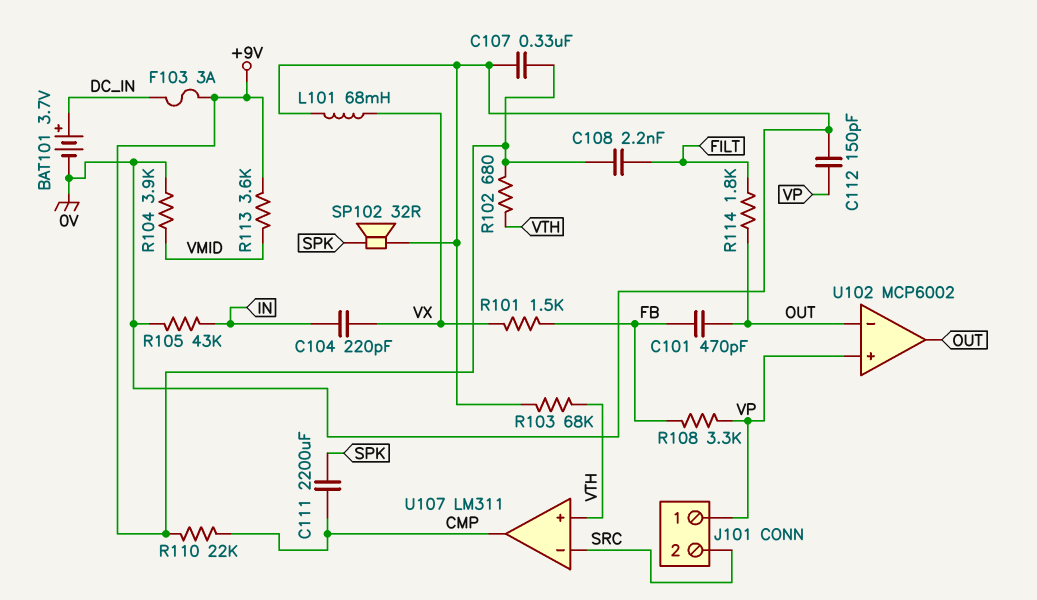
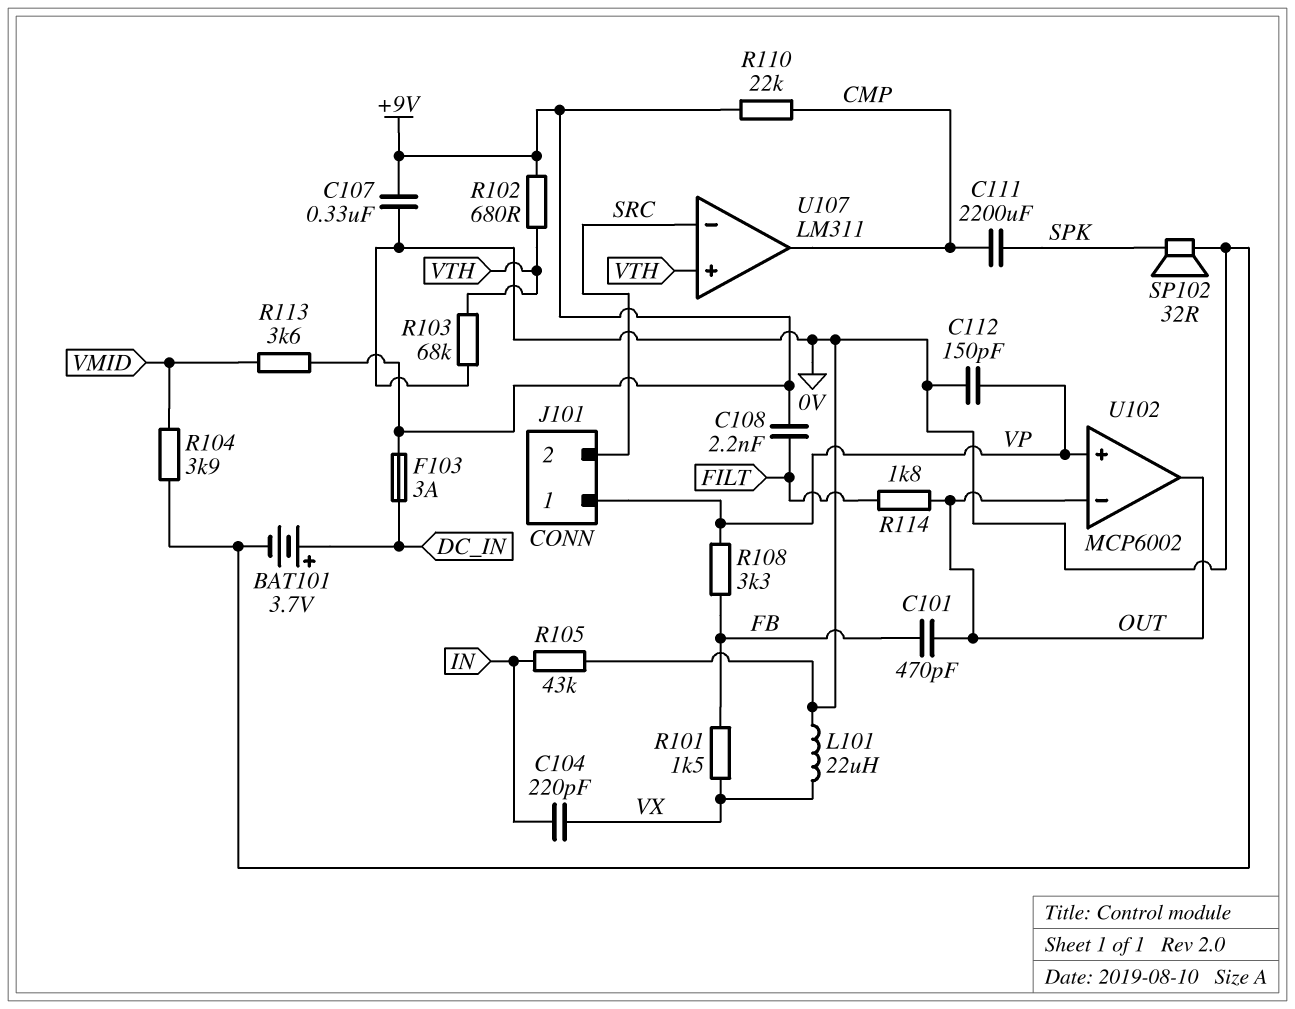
L101: 68mH (0V, VX) -> 22uH (0V, VX)

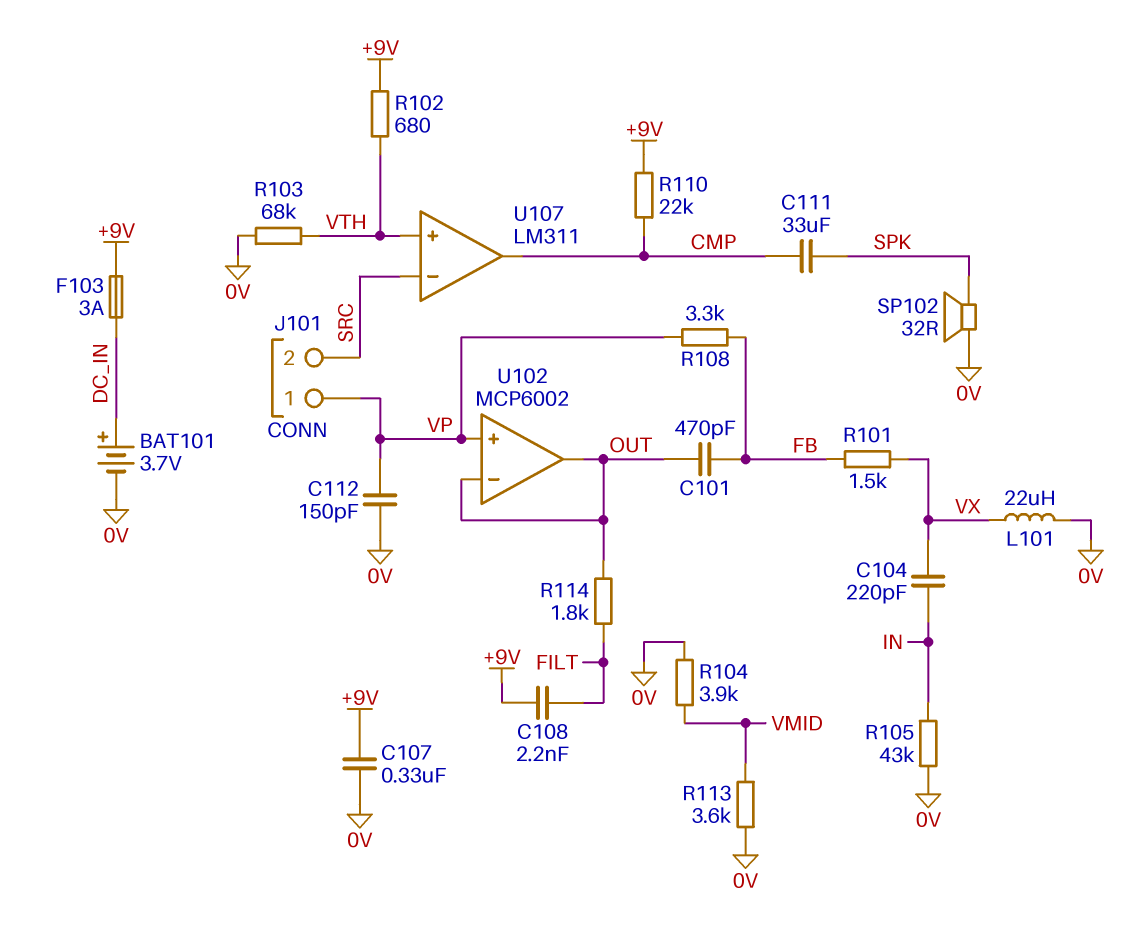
C111: 2200uF (CMP, SPK) -> 33uF (CMP, SPK)
R113: 3.6k (+9V, VMID) -> 3.6k (0V, VMID)

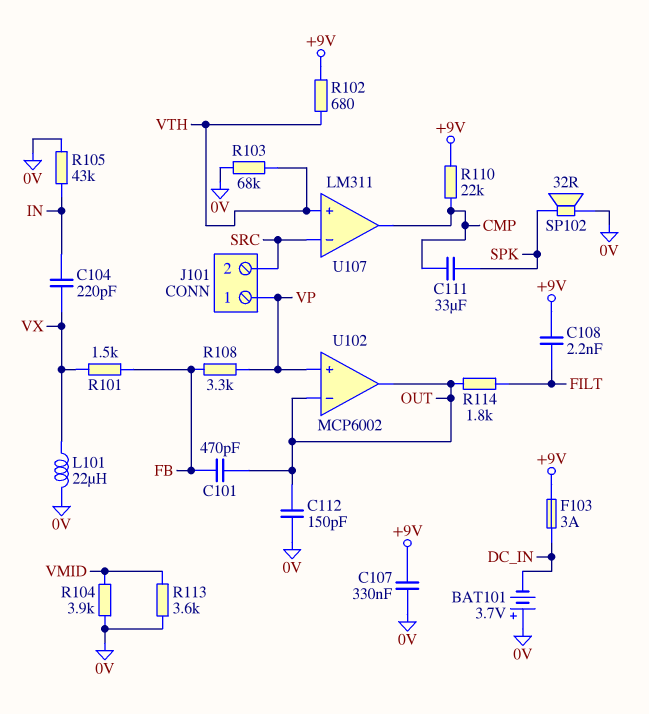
BAT101: 3.7V (plus DC_IN, minus 0V) -> 3.7V (plus 0V, minus DC_IN)
C112: 150pF (0V, VP) -> 150pF (0V, OUT)

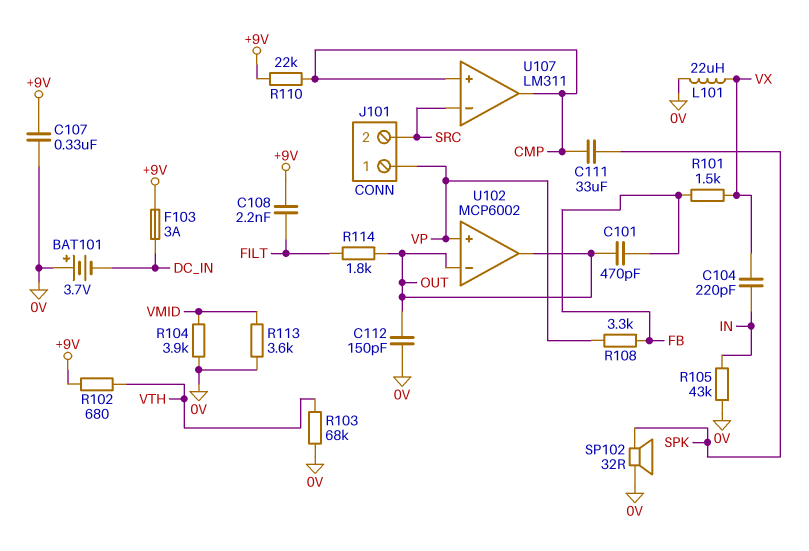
U107 pin in+: VTH -> CMP

